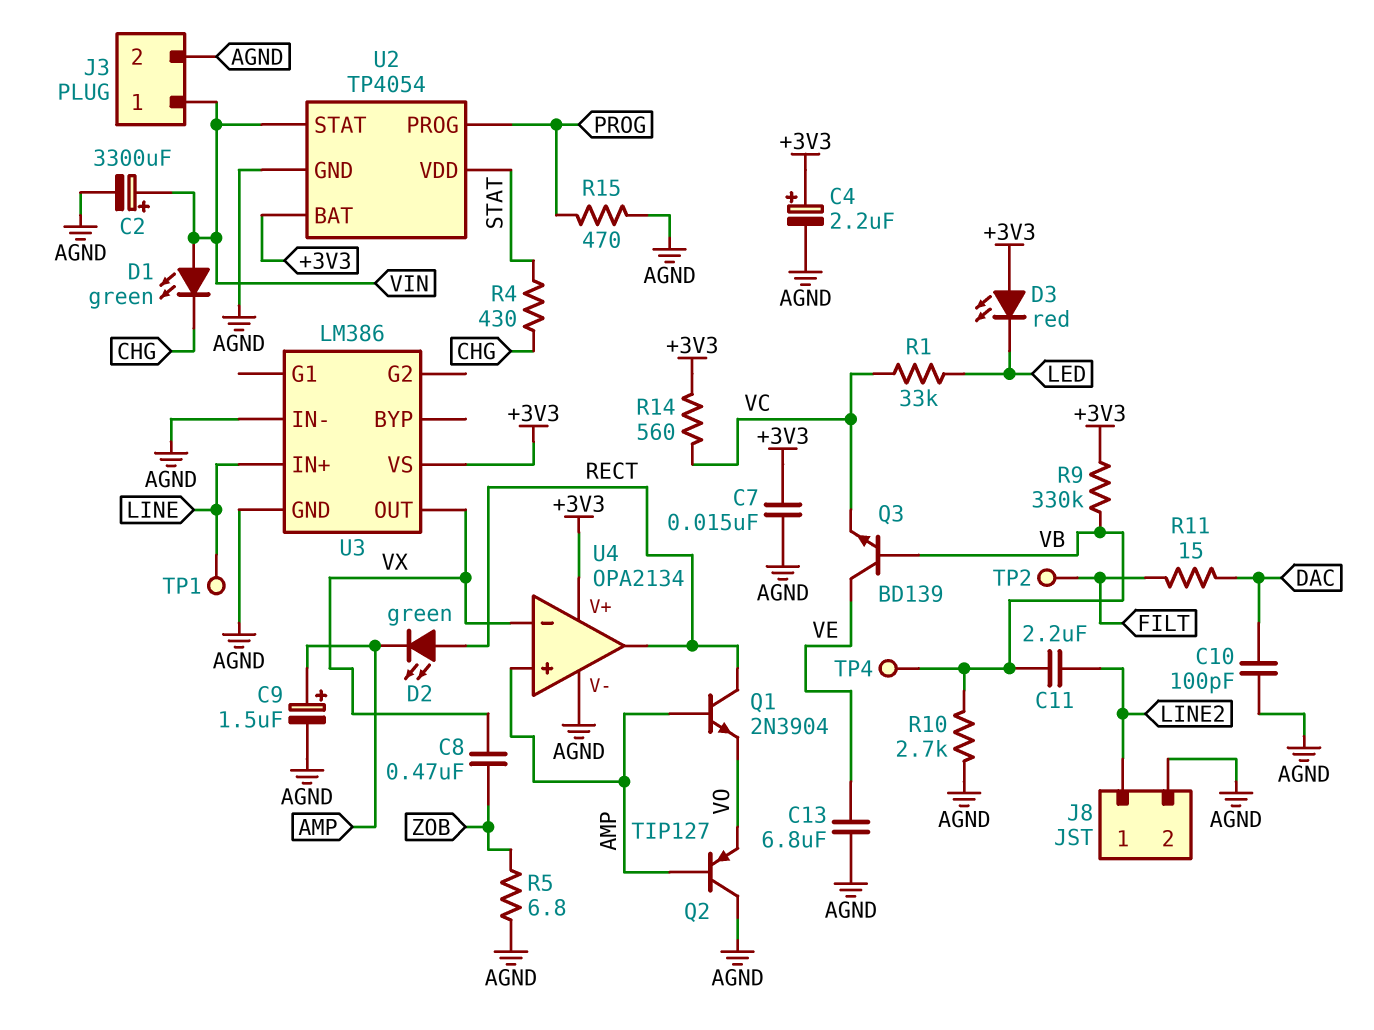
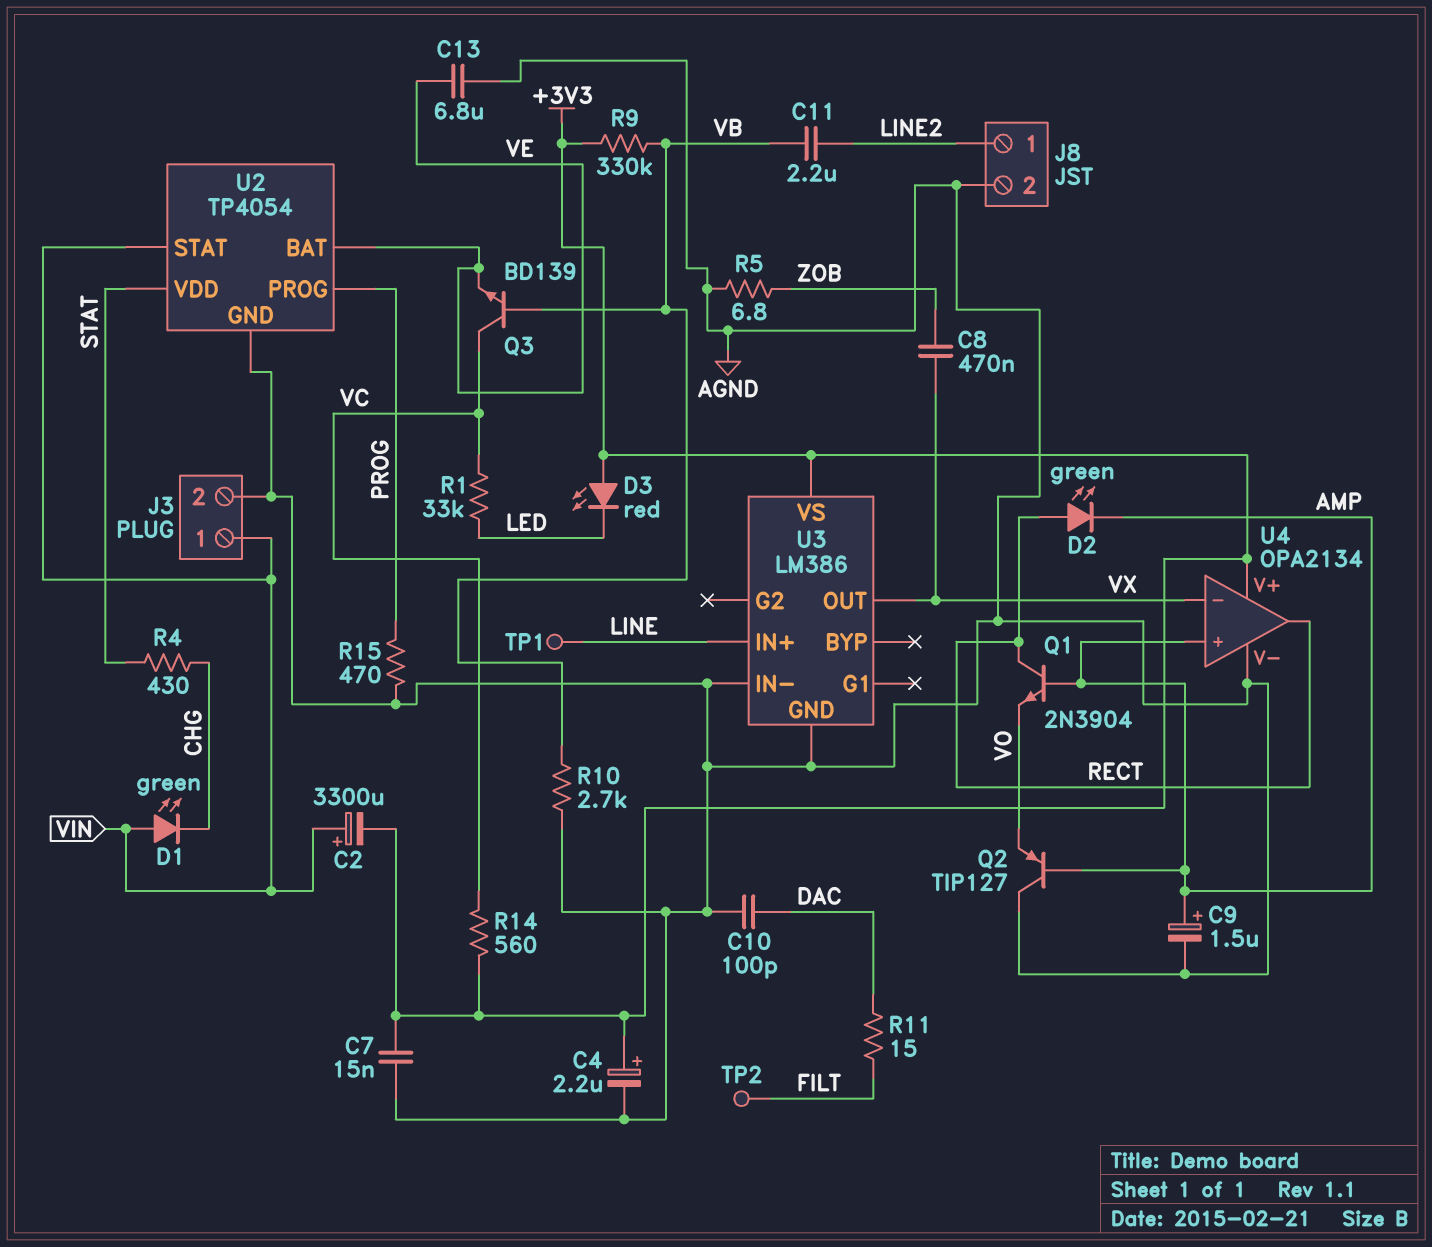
C2: 3300uF (plus VIN, minus AGND) -> 3300uF (plus VIN, minus +3V3)
Q3: NPN BD139 (B VB, C VE, E VC) -> NPN BD139 (B VB, C VC, E VE)
TP4: test point (VB) -> none
U2 pin BAT: +3V3 -> VE

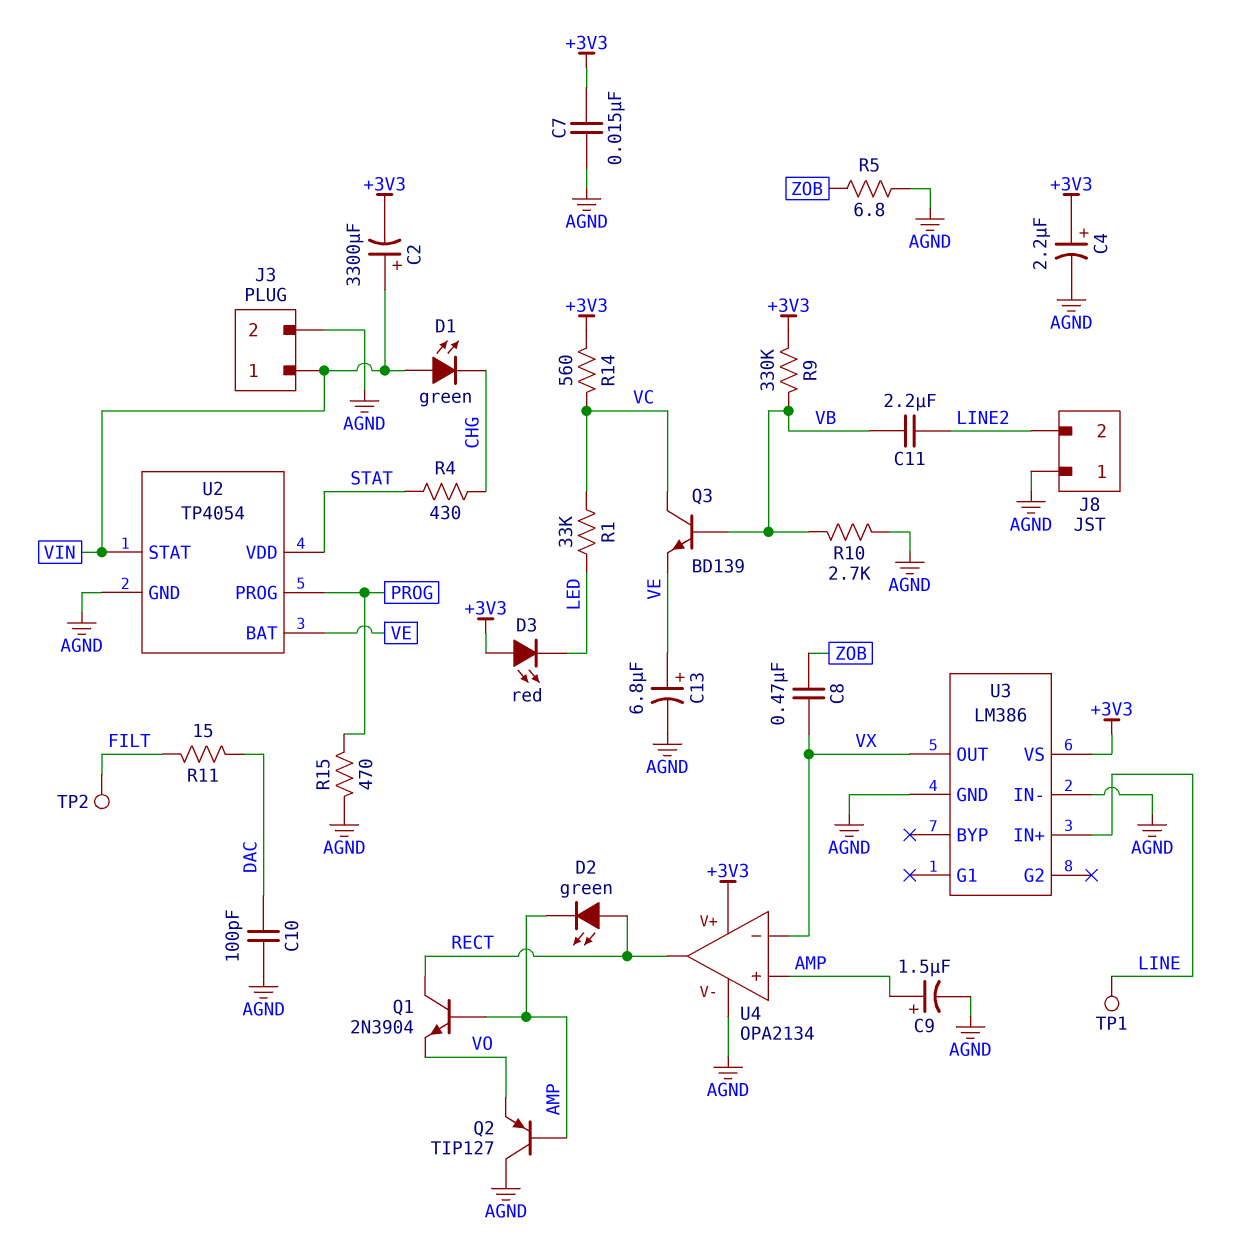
C13: 6.8uF (AGND, VE) -> 6.8uF (plus VE, minus AGND)
J8 pin 1: LINE2 -> AGND
J8 pin 2: AGND -> LINE2

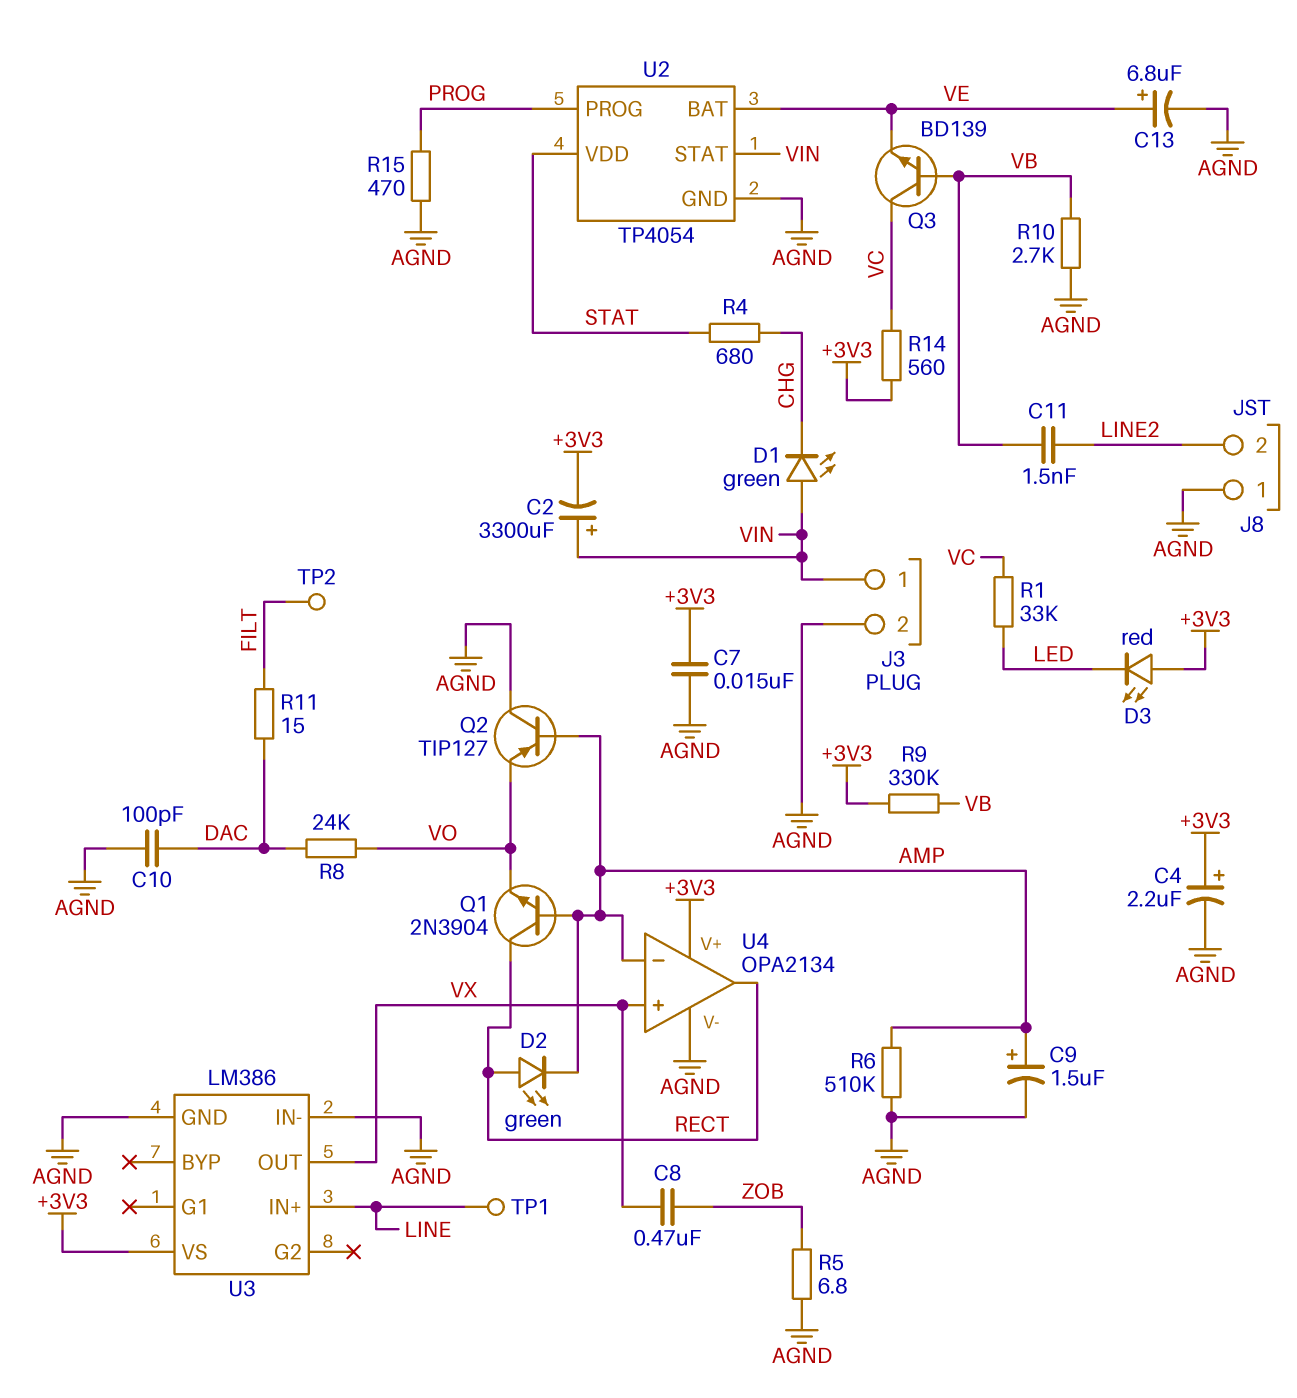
C11: 2.2uF (LINE2, VB) -> 1.5nF (LINE2, VB)
R4: 430 (CHG, STAT) -> 680 (CHG, STAT)
R6: none -> 510k (AGND, AMP)
R8: none -> 24k (DAC, VO)
U4 pin in+: AMP -> VX
U4 pin in-: VX -> AMP

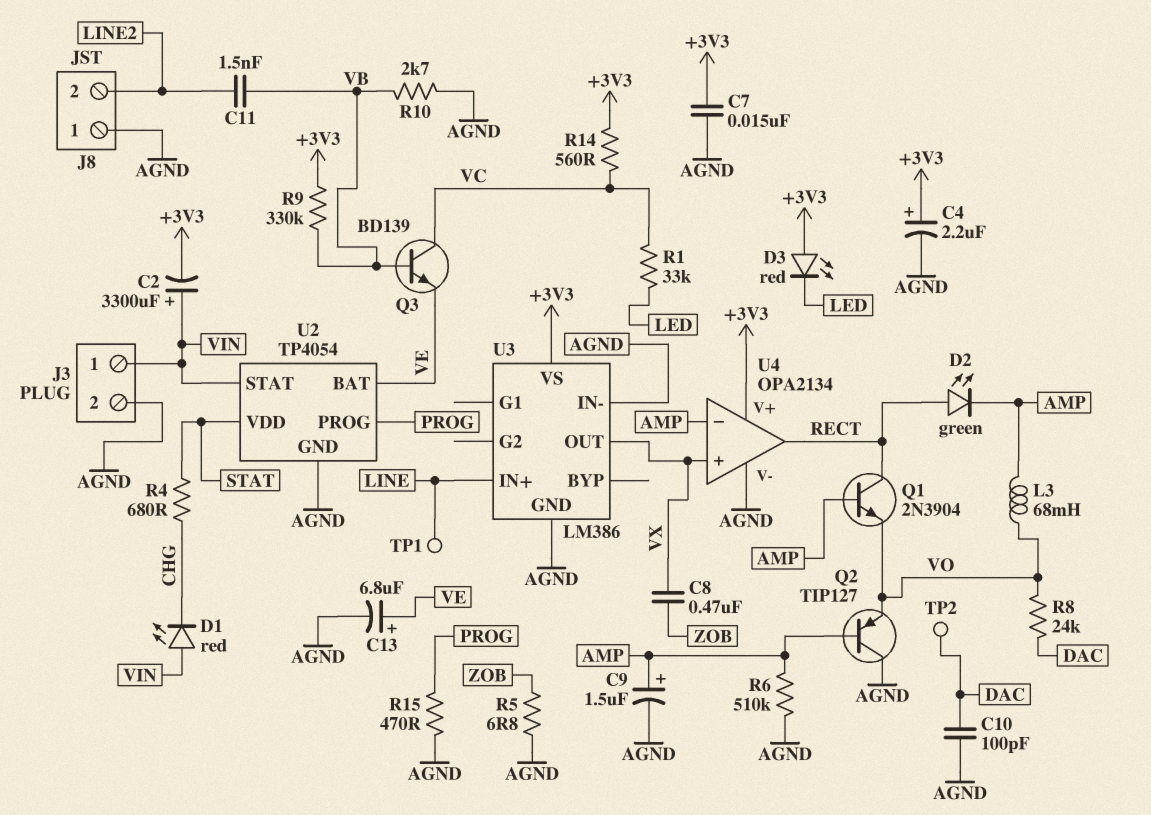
D1: LED green (A VIN, K CHG) -> LED red (A VIN, K CHG)
L3: none -> 68mH (AMP, VO)
R11: 15 (DAC, FILT) -> none
TP2: test point (FILT) -> test point (DAC)

